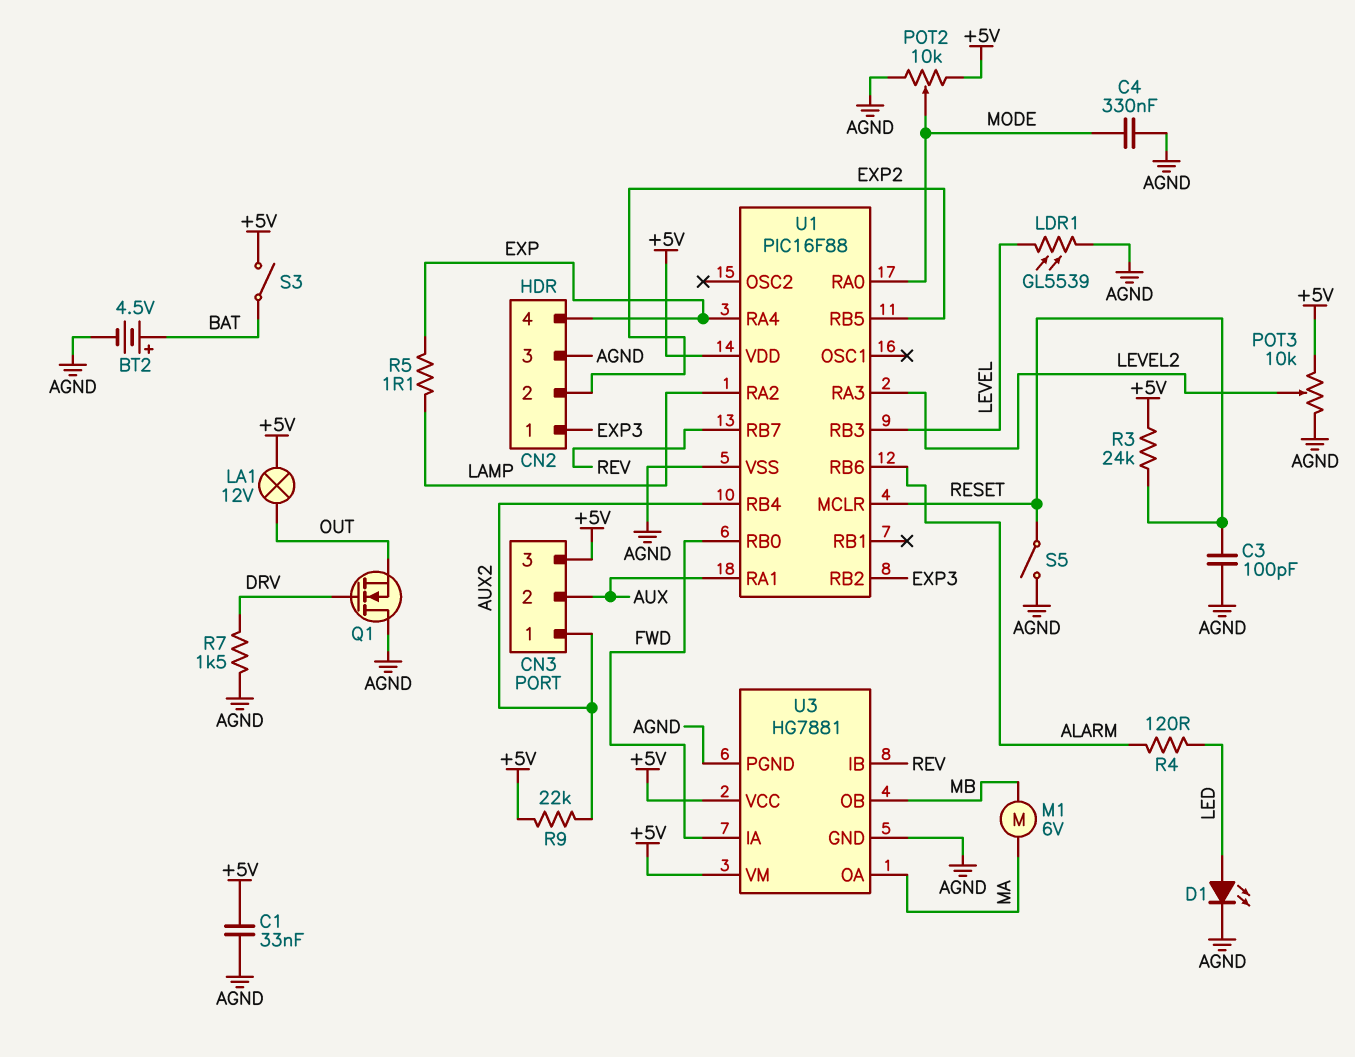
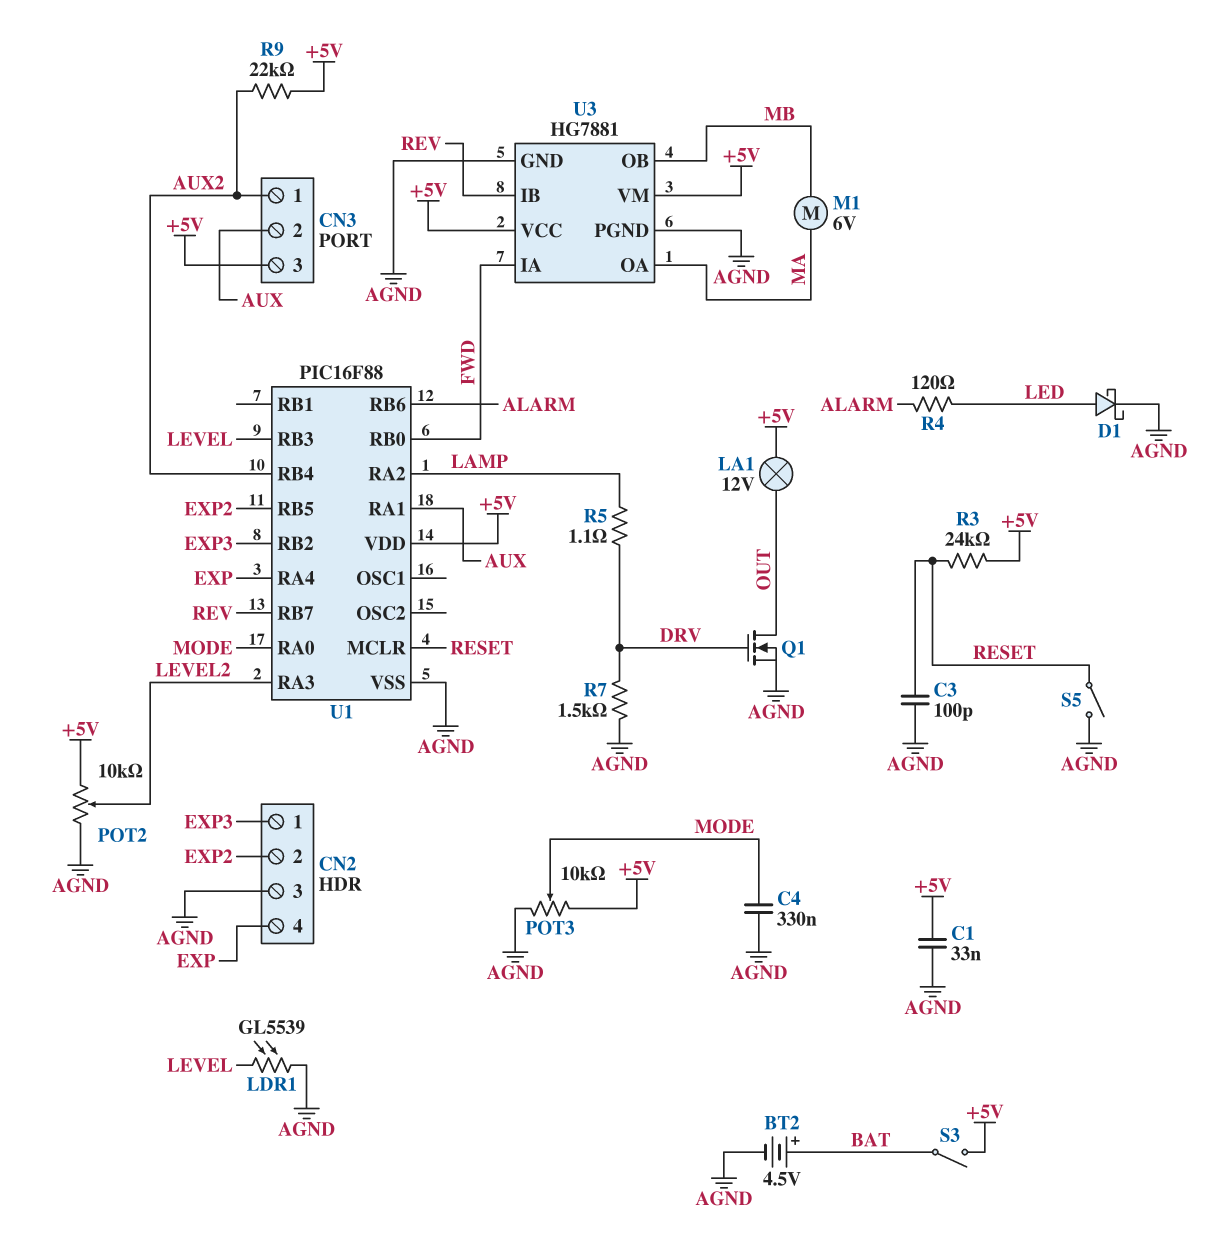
D1: LED (A LED, K AGND) -> schottky (A LED, K AGND)
POT2: 10k (+5V, AGND, wiper MODE) -> 10k (+5V, AGND, wiper LEVEL2)
POT3: 10k (+5V, AGND, wiper LEVEL2) -> 10k (+5V, AGND, wiper MODE)
Q1: NMOS (G DRV, D AGND, S OUT) -> NMOS (G DRV, D OUT, S AGND)
R5: 1.1 (EXP, LAMP) -> 1.1 (DRV, LAMP)

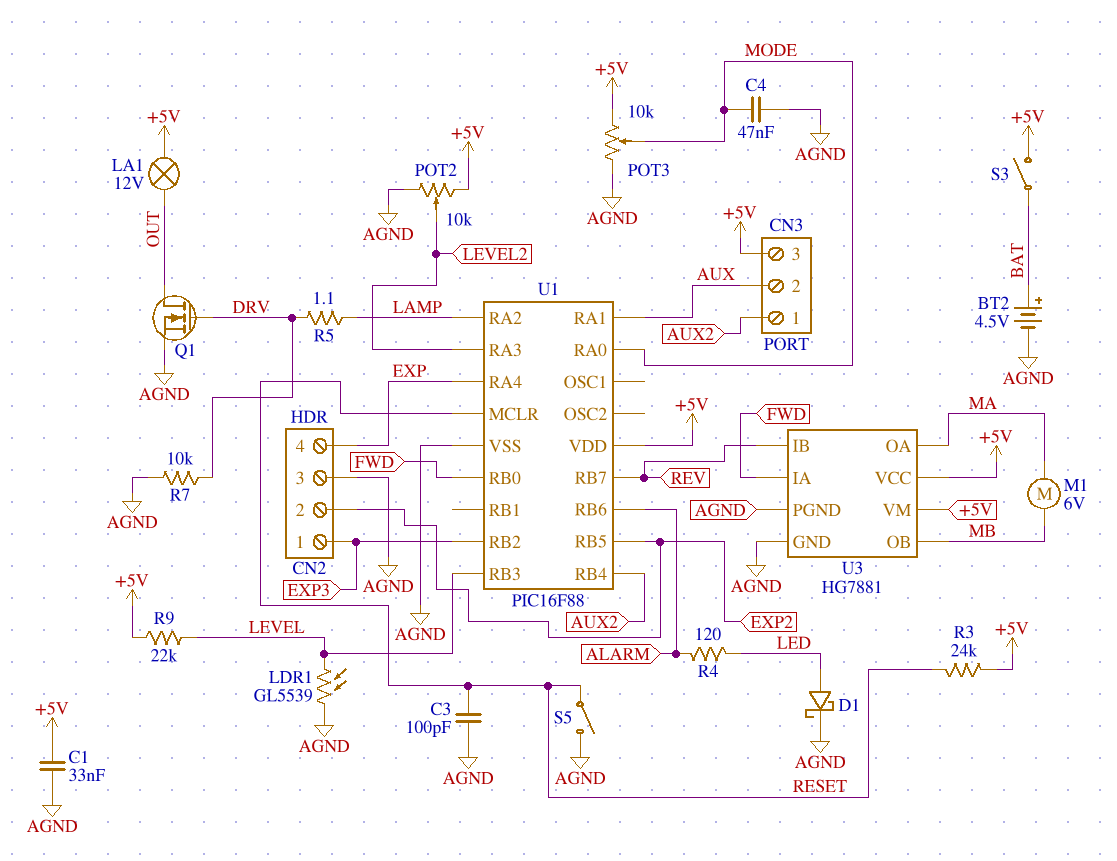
C4: 330nF (AGND, MODE) -> 47nF (AGND, MODE)
R7: 1.5k (AGND, DRV) -> 10k (AGND, DRV)
R9: 22k (+5V, AUX2) -> 22k (+5V, LEVEL)

